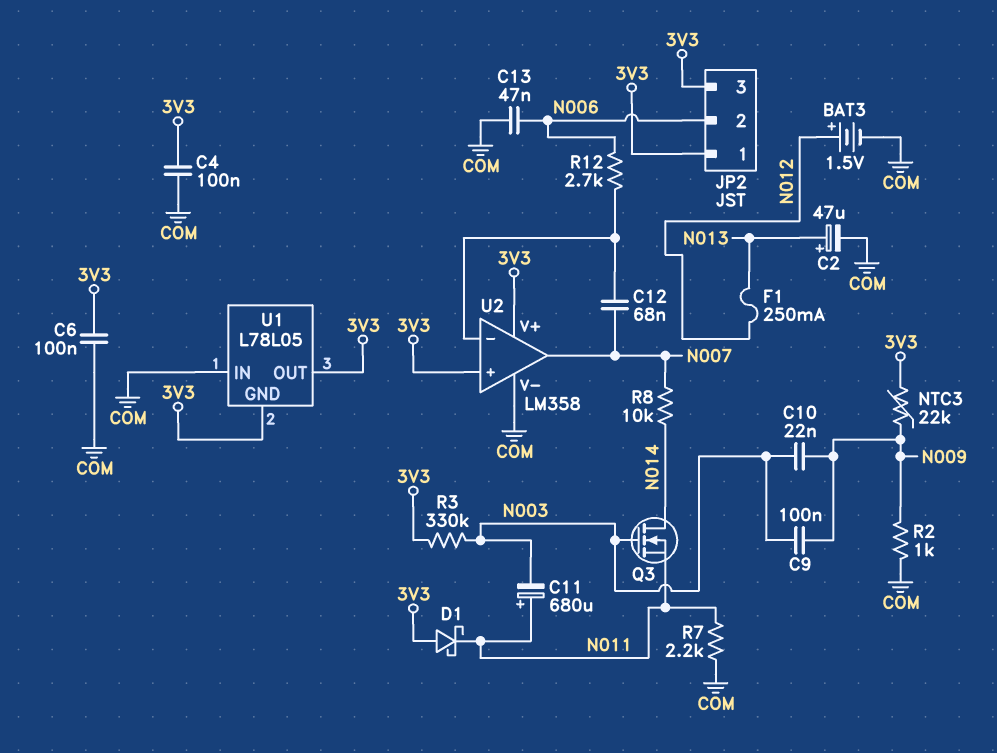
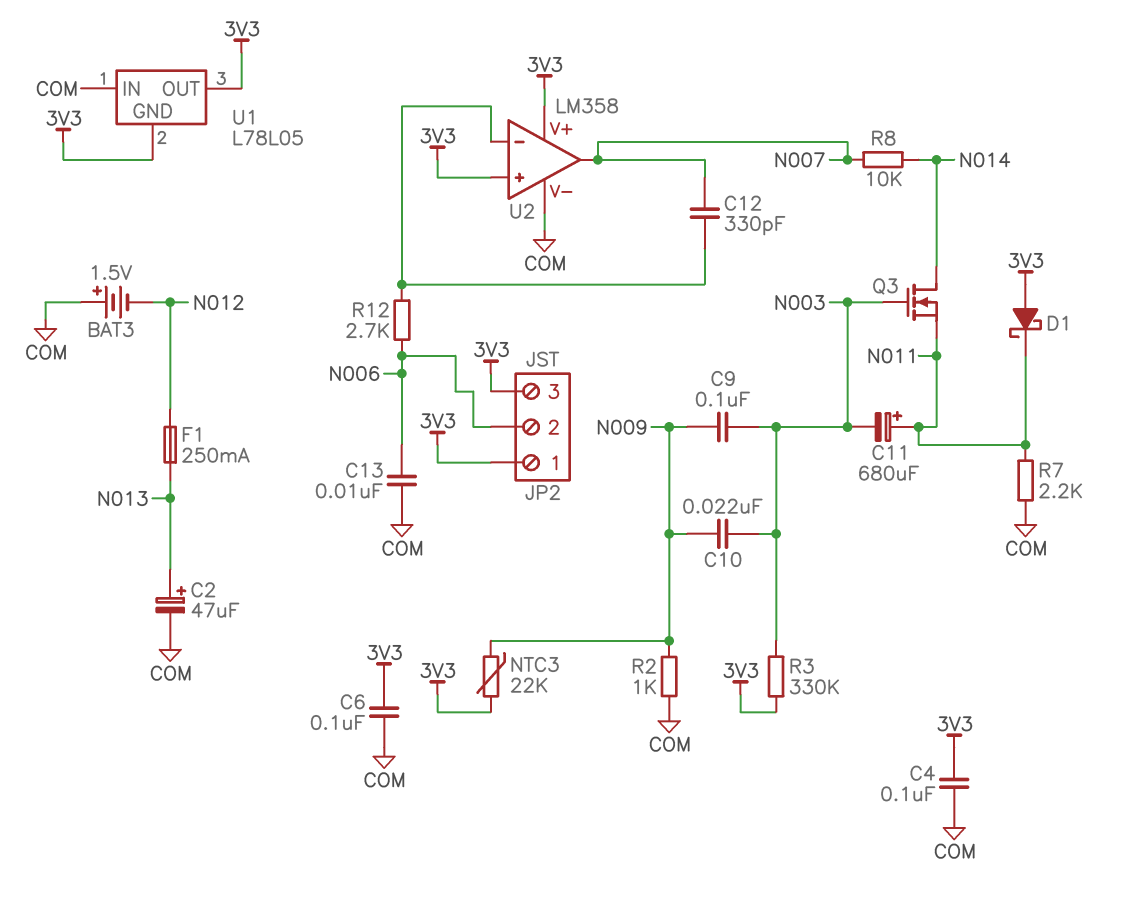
BAT3: 1.5V (plus N012, minus COM) -> 1.5V (plus COM, minus N012)
C12: 68nF (N007, U2/in-) -> 330pF (N007, U2/in-)
C13: 47nF (COM, N006) -> 10nF (COM, N006)

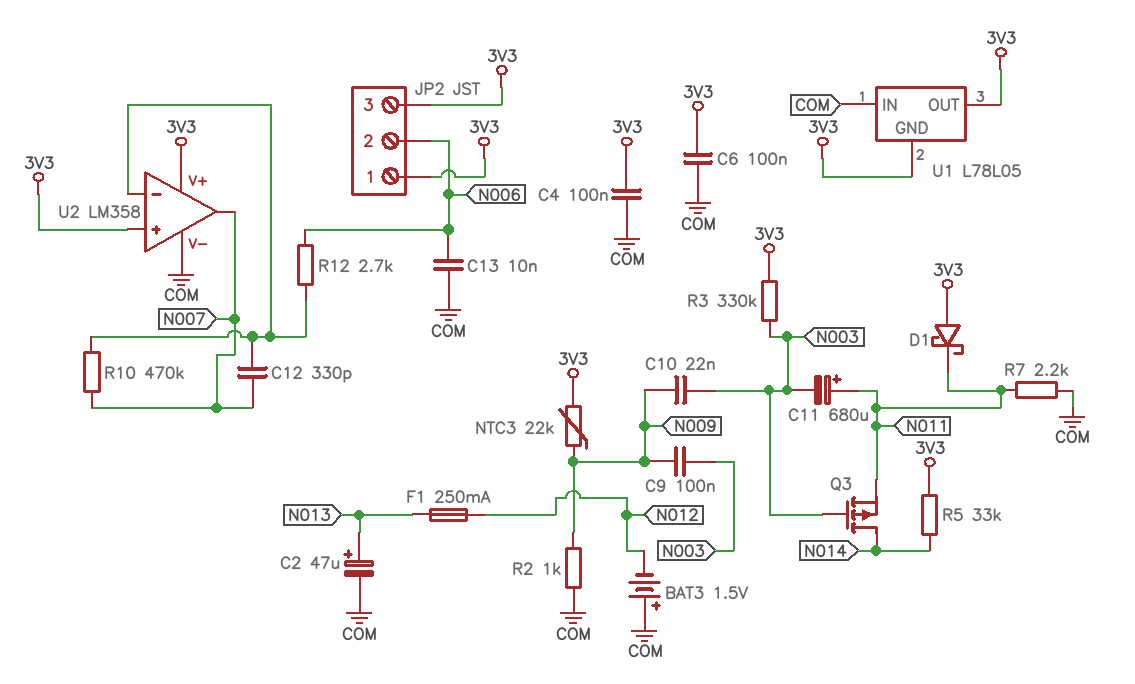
Q3: NMOS (G N003, D N014, S N011) -> PMOS (G N003, D N014, S N011)
R5: none -> 33k (3V3, N014)
R8: 10k (N007, N014) -> none
R10: none -> 470k (N007, U2/in-)

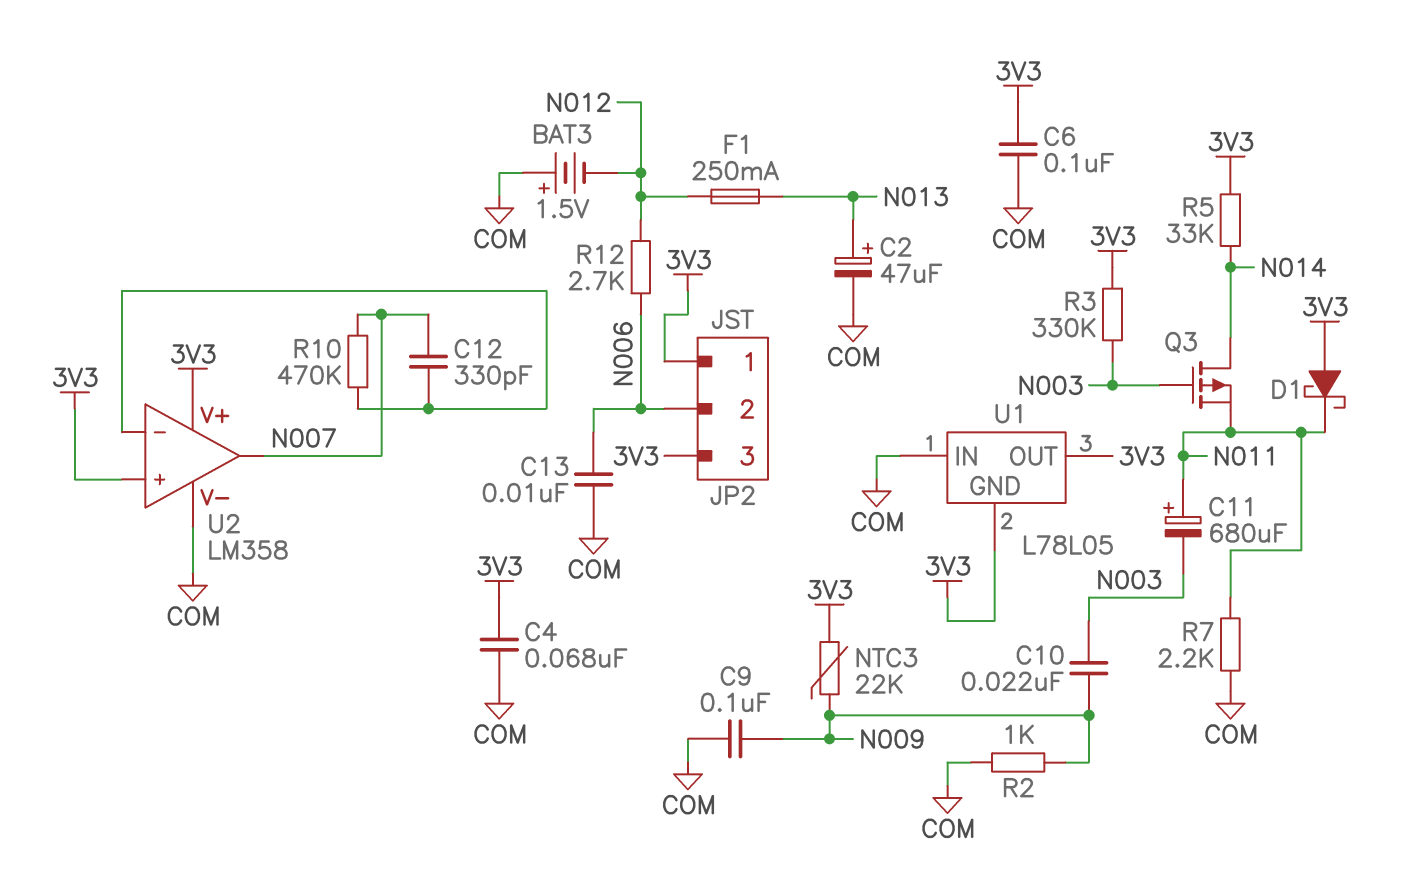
C4: 100nF (3V3, COM) -> 68nF (3V3, COM)
C9: 100nF (N003, N009) -> 100nF (COM, N009)
R12: 2.7k (N006, U2/in-) -> 2.7k (N006, N012)

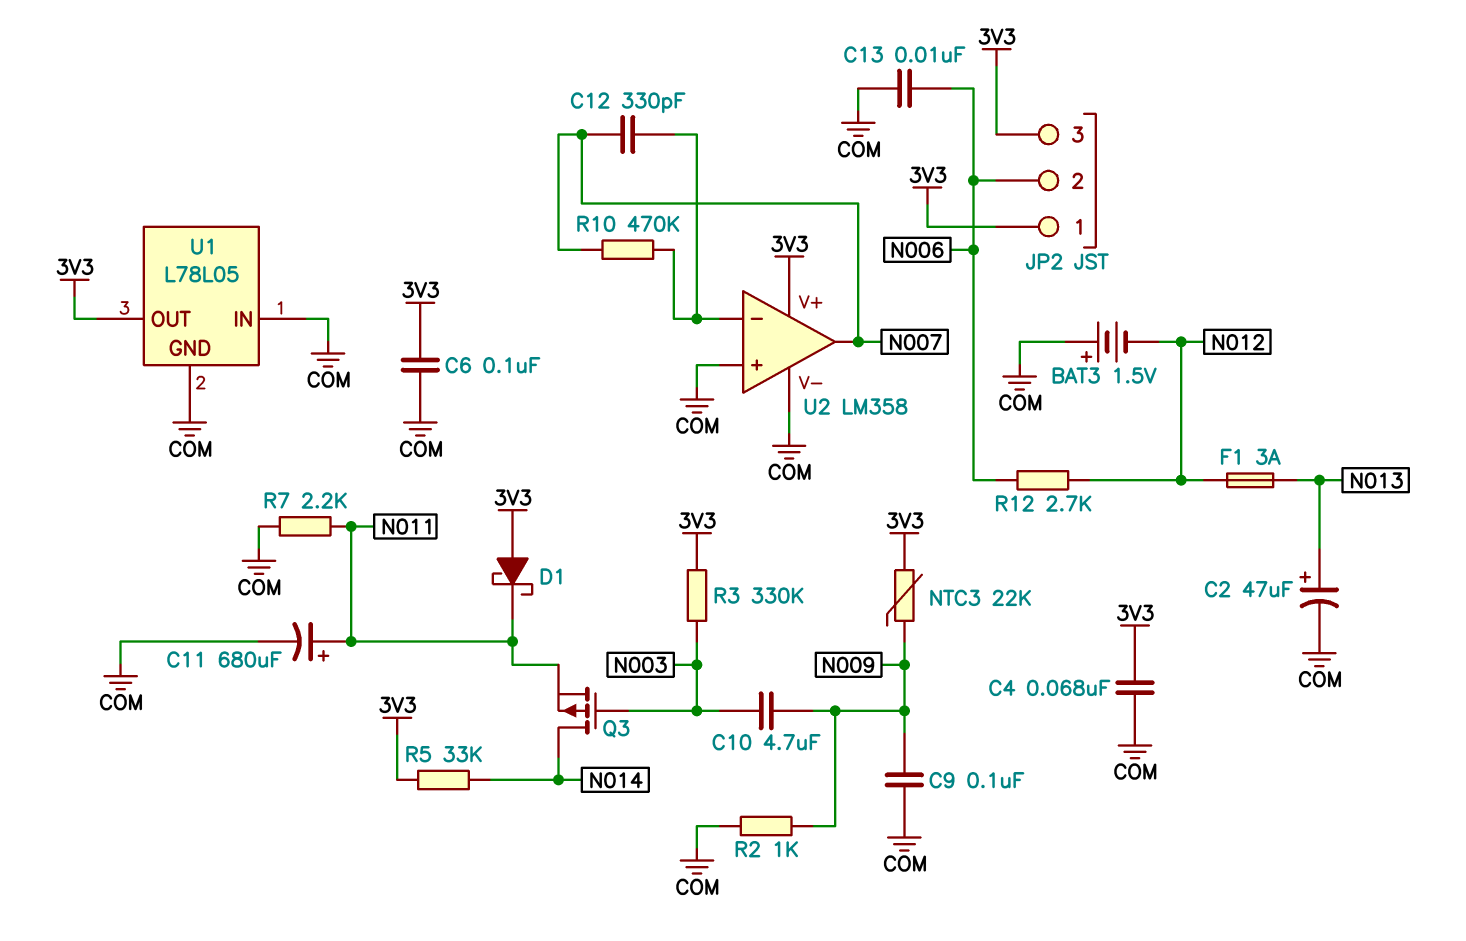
C10: 22nF (N003, N009) -> 4.7uF (N003, N009)
C11: 680uF (plus N011, minus N003) -> 680uF (plus N011, minus COM)
F1: 250mA (N012, N013) -> 3A (N012, N013)
U1 pin GND: 3V3 -> COM
U2 pin in+: 3V3 -> COM

